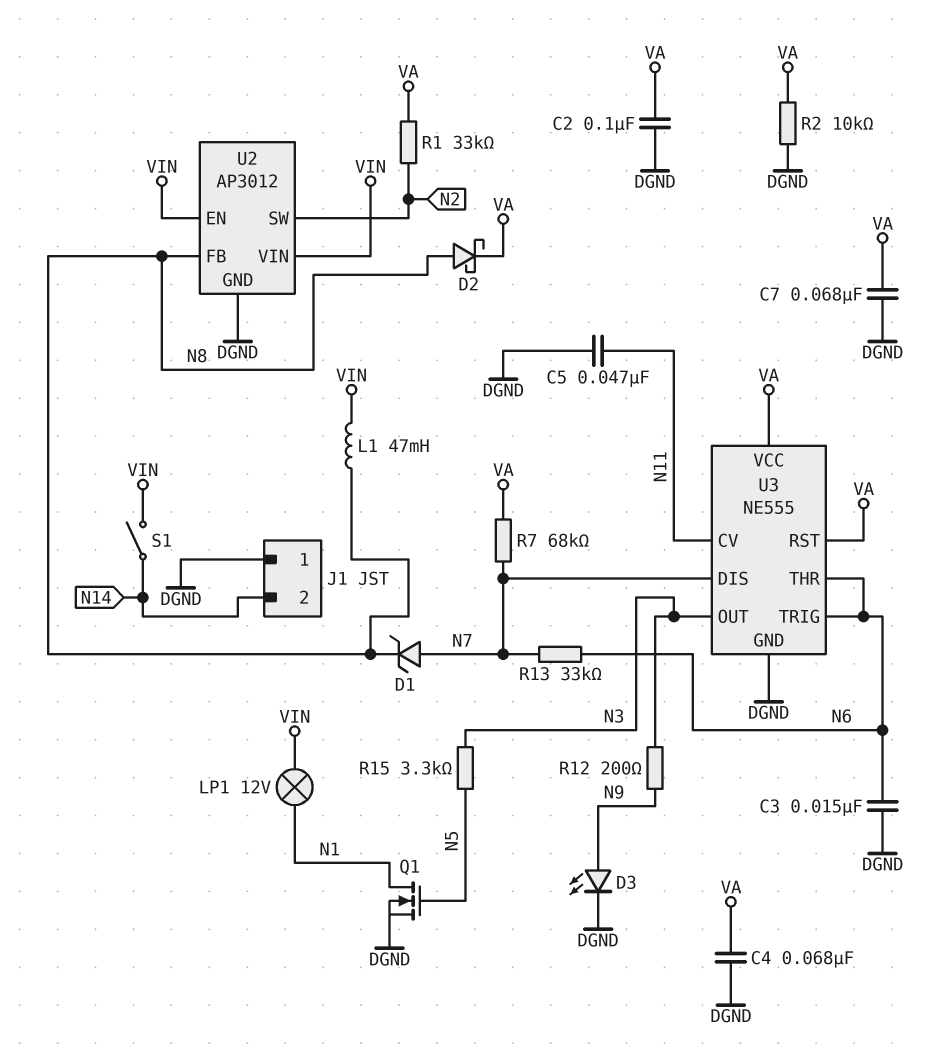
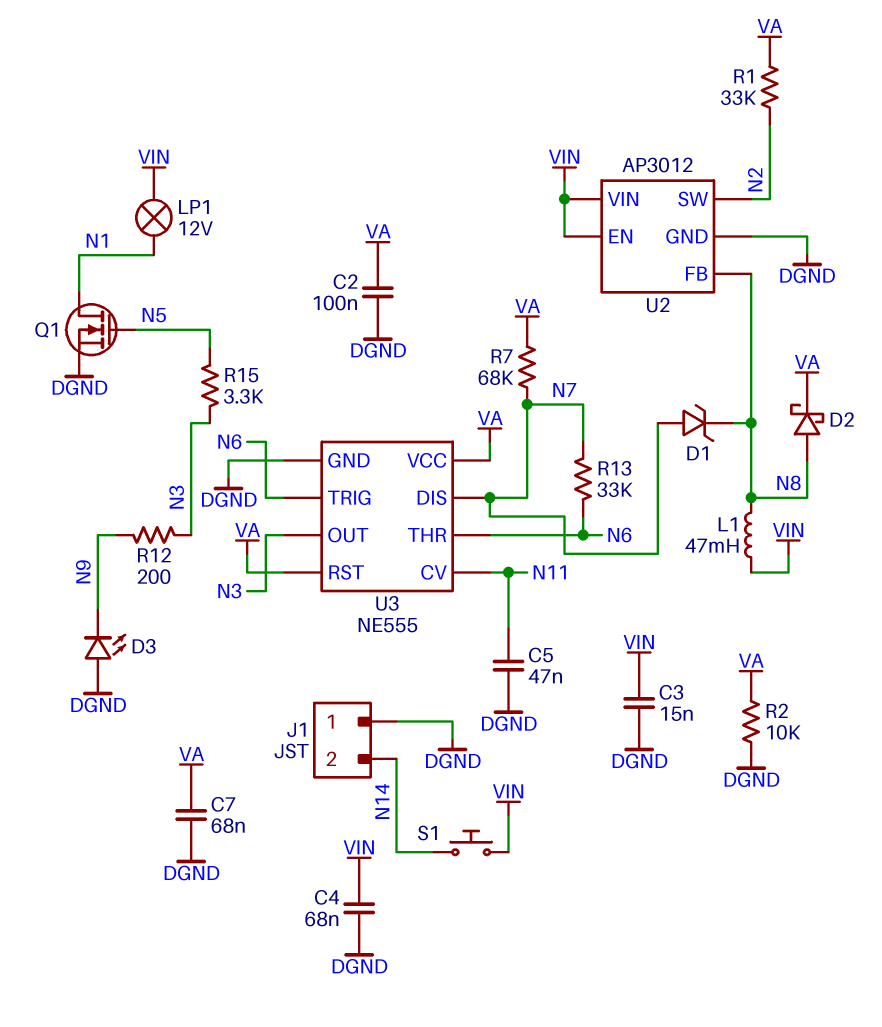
C3: 15nF (DGND, N6) -> 15nF (DGND, VIN)
C4: 68nF (DGND, VA) -> 68nF (DGND, VIN)
D3: LED (A N9, K DGND) -> LED (A DGND, K N9)
S1: switch (N14, VIN) -> button (N14, VIN)

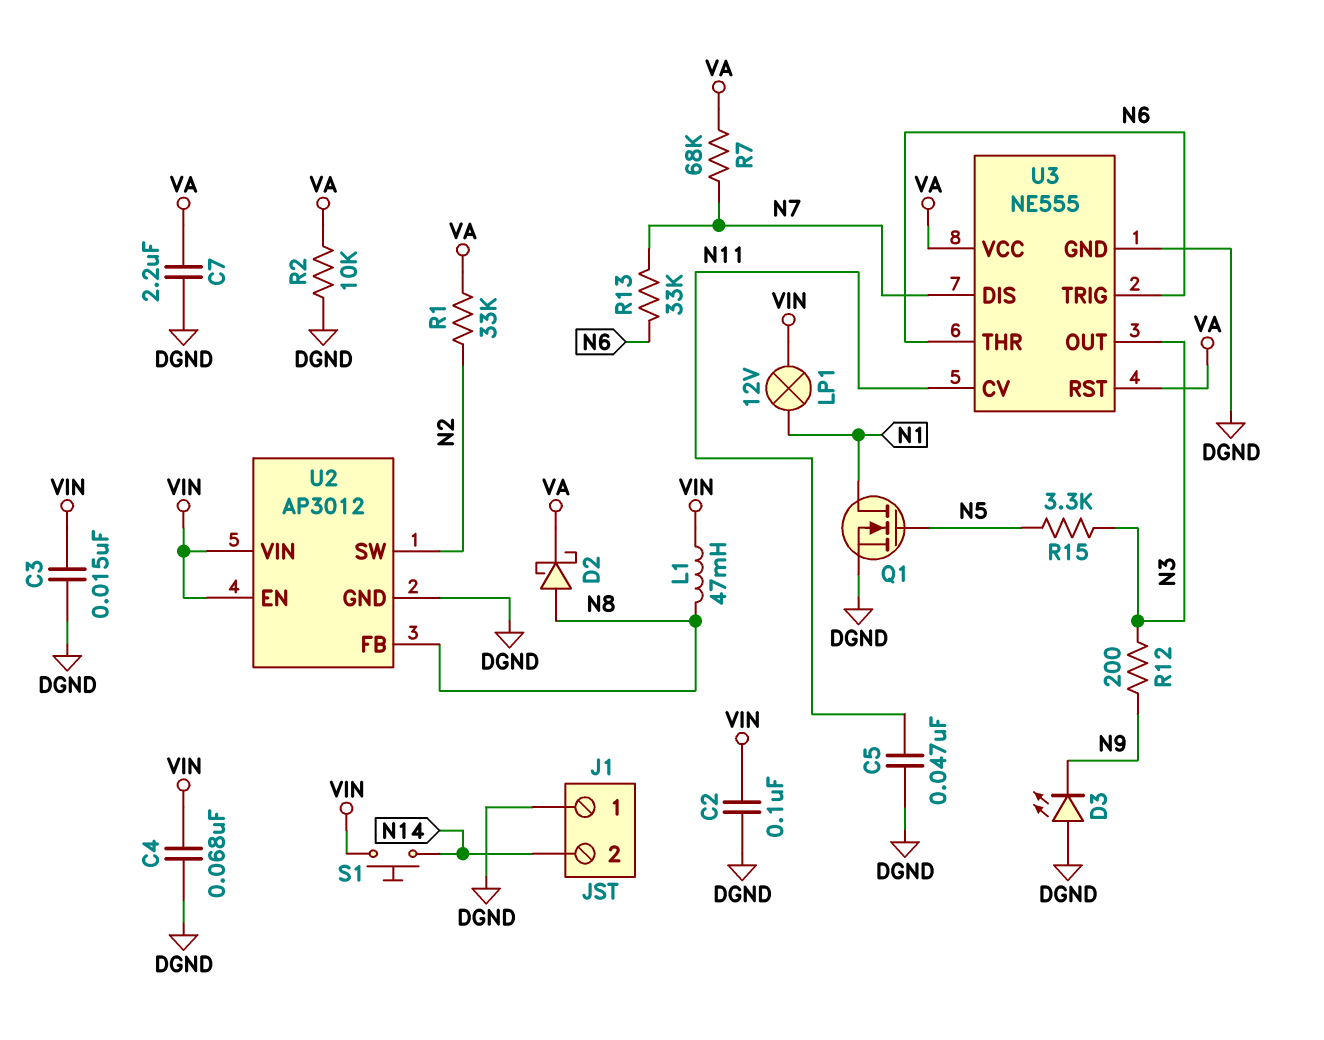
C2: 100nF (DGND, VA) -> 100nF (DGND, VIN)
C7: 68nF (DGND, VA) -> 2.2uF (DGND, VA)
D1: zener (A N7, K N8) -> none

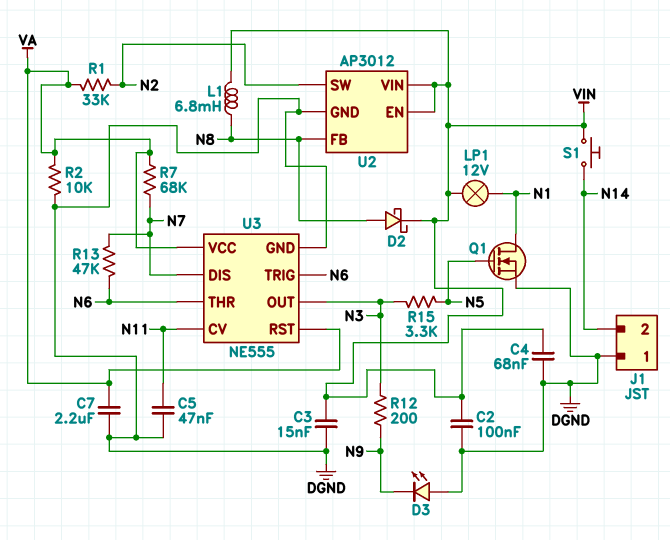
D2: schottky (A N8, K VA) -> schottky (A N8, K VIN)
L1: 47mH (N8, VIN) -> 6.8mH (N8, VIN)
R13: 33k (N6, N7) -> 47k (N6, N7)

